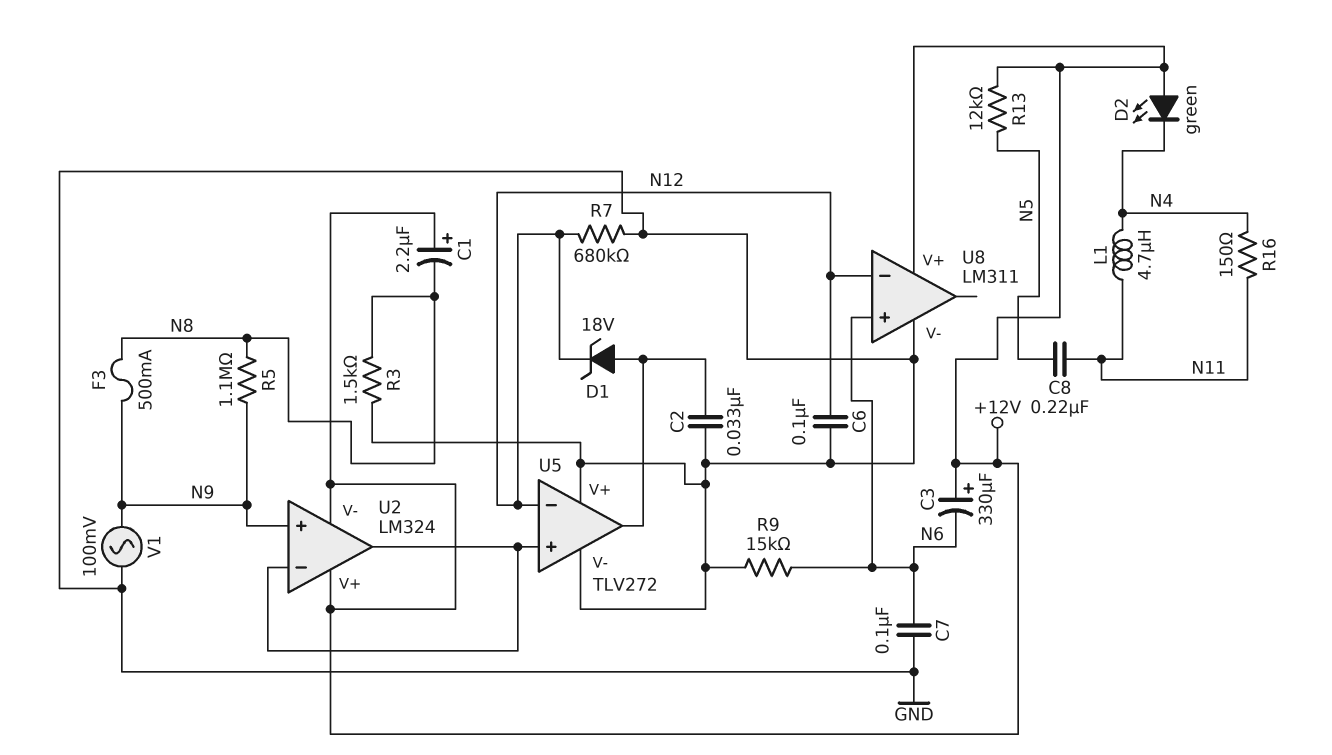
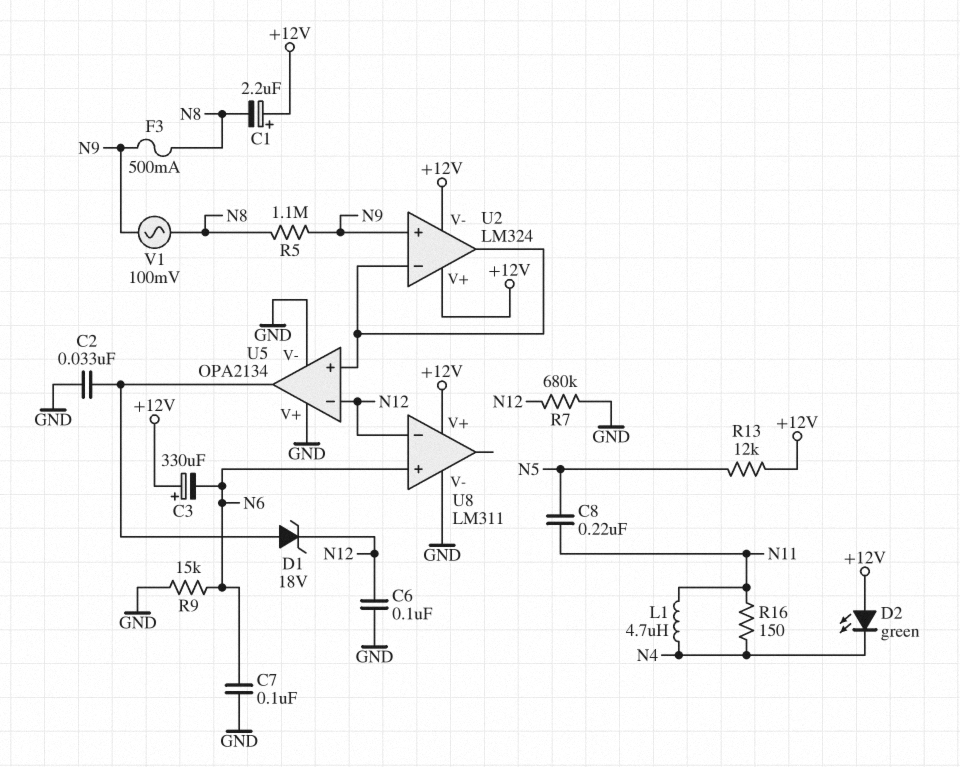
R3: 1.5k (GND, N8) -> none
U5: TLV272 -> OPA2134
V1: AC 100mV (GND, N9) -> AC 100mV (N8, N9)

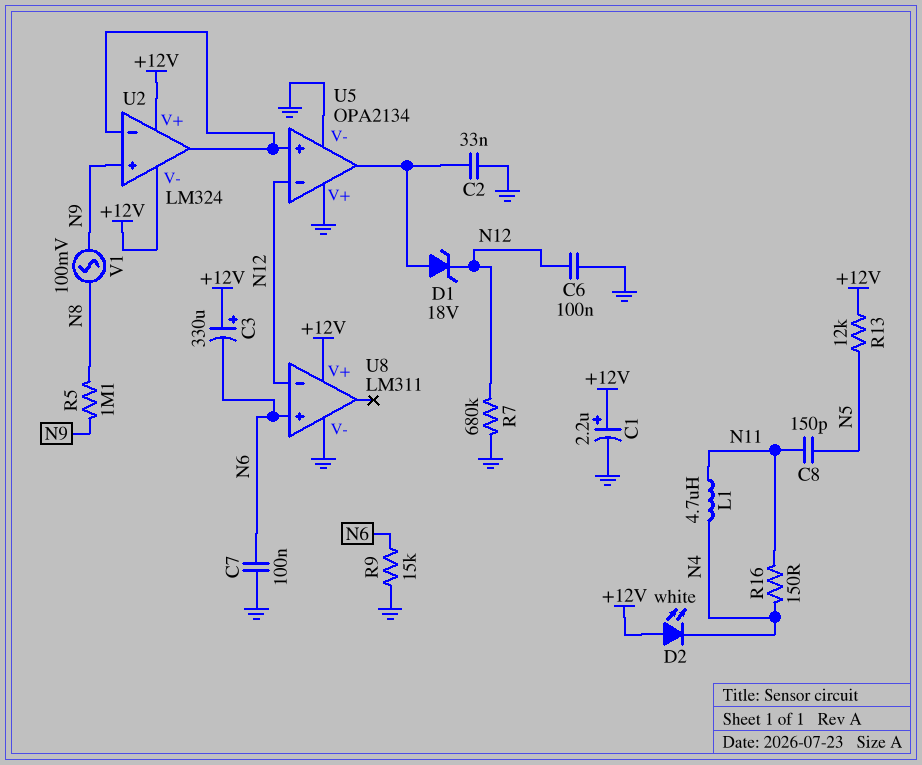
C1: 2.2uF (plus +12V, minus N8) -> 2.2uF (plus +12V, minus GND)
C8: 220nF (N5, N11) -> 150pF (N5, N11)
D2: LED green (A +12V, K N4) -> LED white (A +12V, K N4)
F3: 500mA (N8, N9) -> none

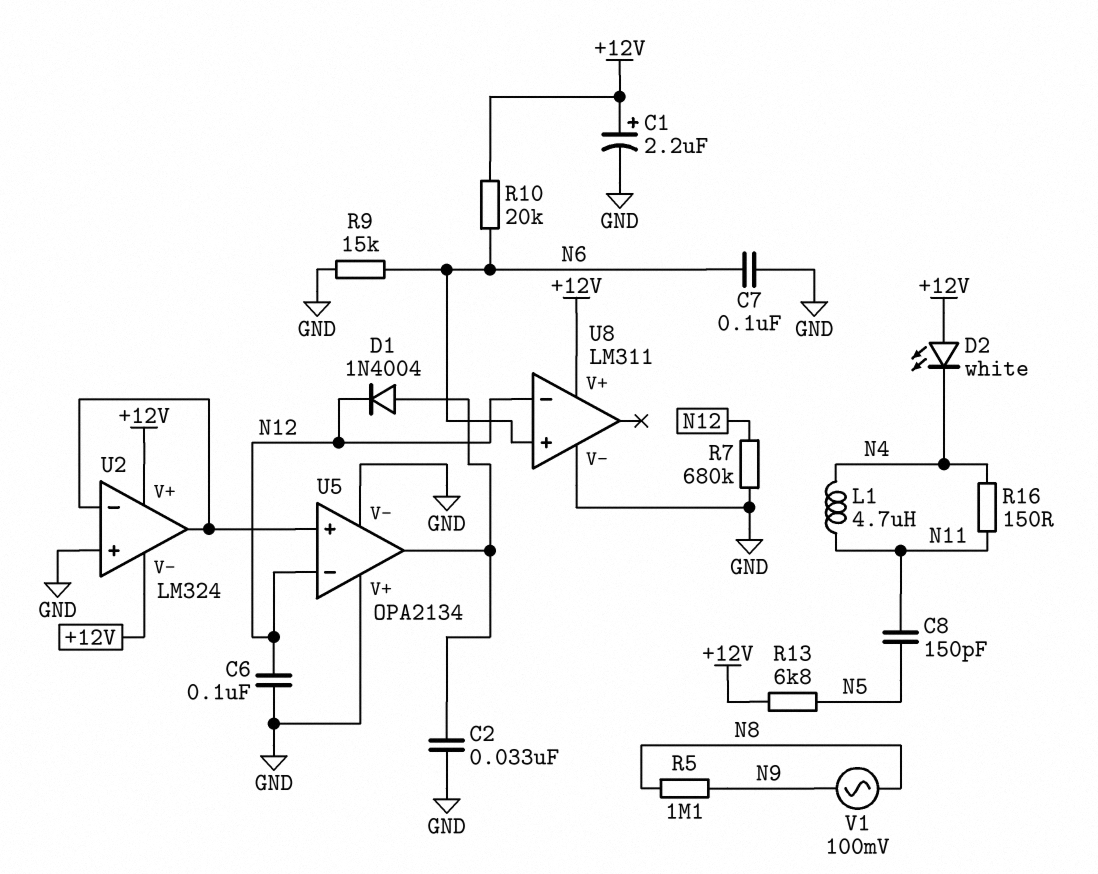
C3: 330uF (plus +12V, minus N6) -> none
D1: zener 18V (A U5/out, K N12) -> diode 1N4004 (A U5/out, K N12)
R10: none -> 20k (+12V, N6)
R13: 12k (+12V, N5) -> 6.8k (+12V, N5)
U2 pin in+: N9 -> GND

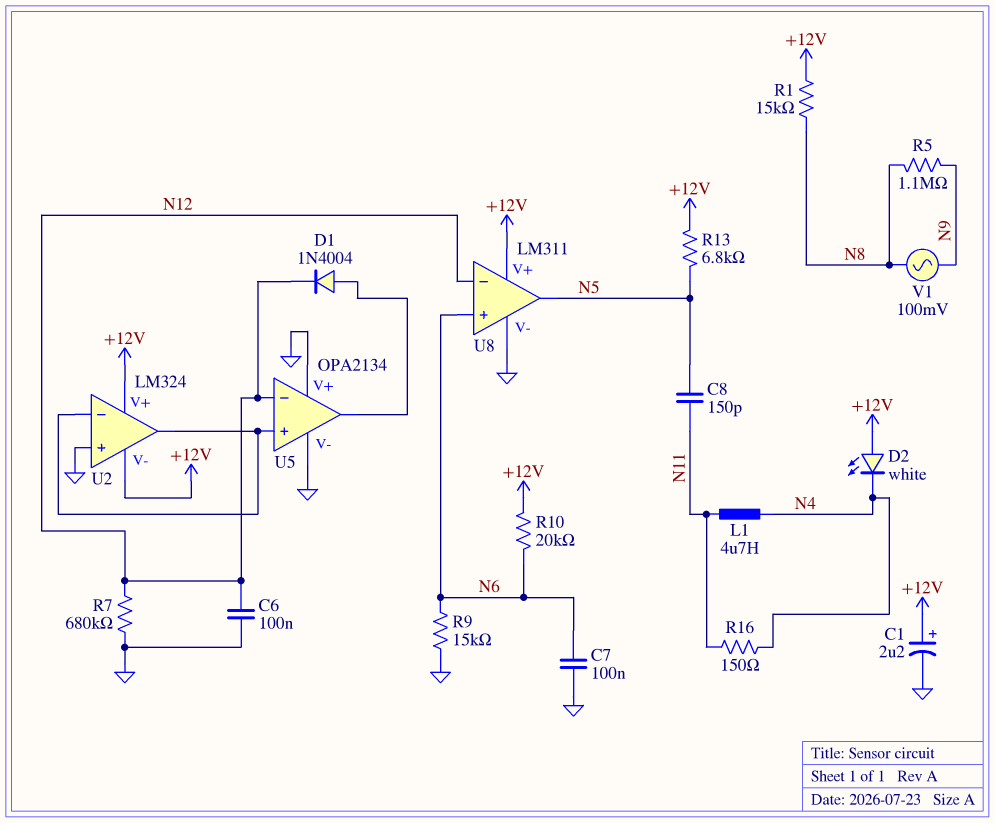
C2: 33nF (GND, U5/out) -> none
R1: none -> 15k (+12V, N8)
U8 pin out: none -> N5

